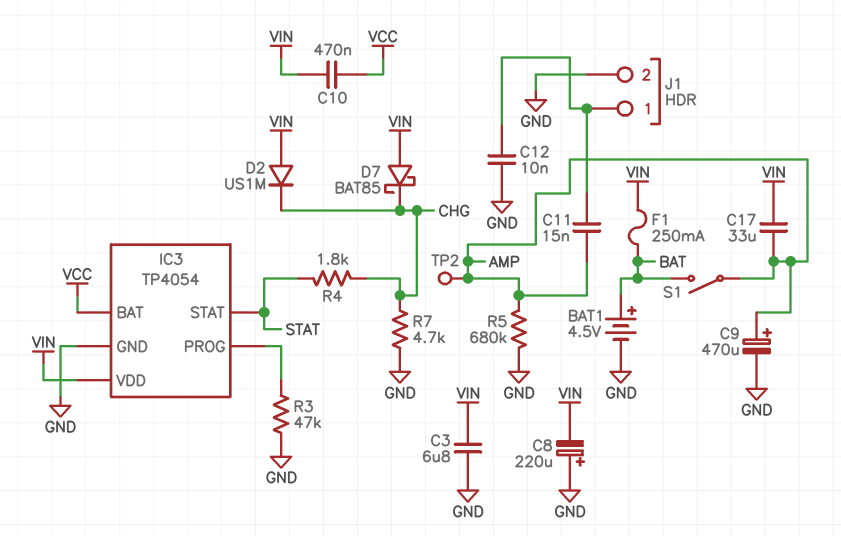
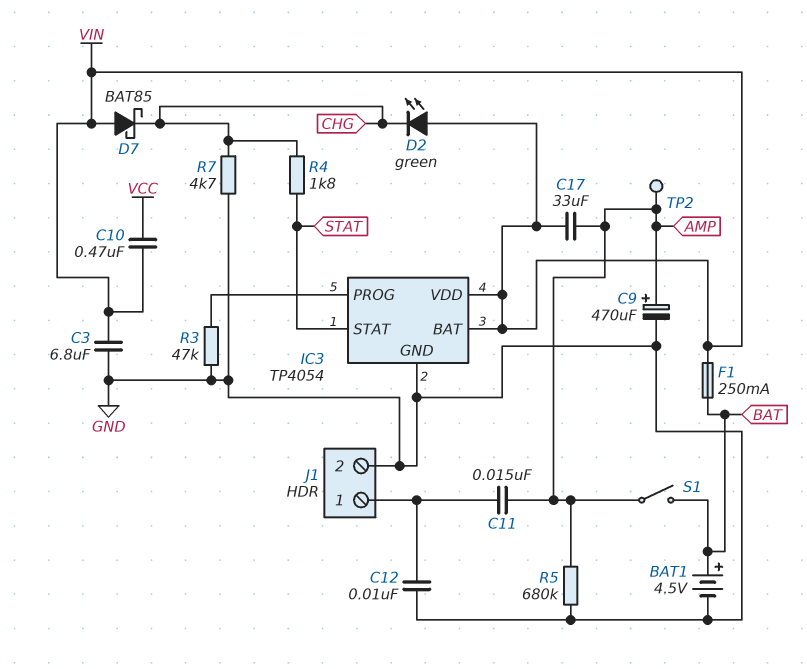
C8: 220uF (plus GND, minus VIN) -> none
D2: diode US1M (A VIN, K CHG) -> LED green (A VIN, K CHG)
IC3 pin BAT: VCC -> VIN

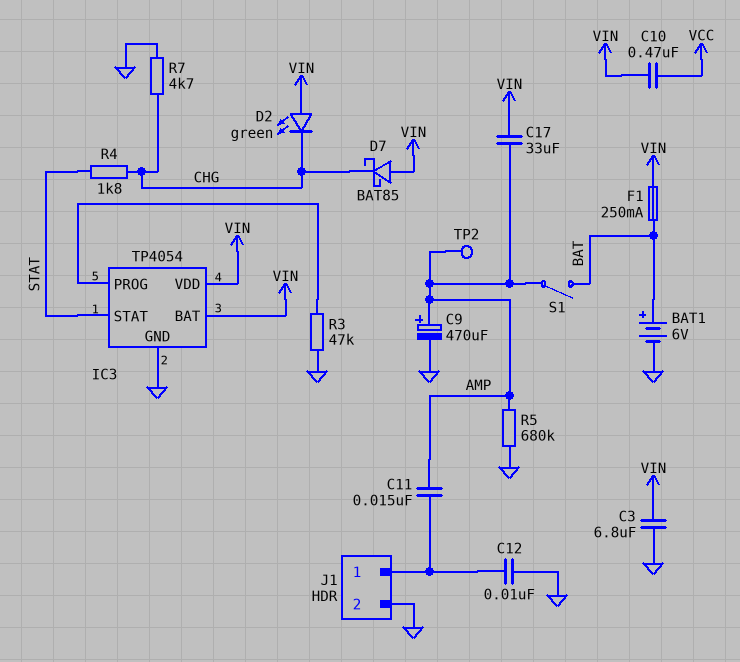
BAT1: 4.5V (plus BAT, minus GND) -> 6V (plus BAT, minus GND)

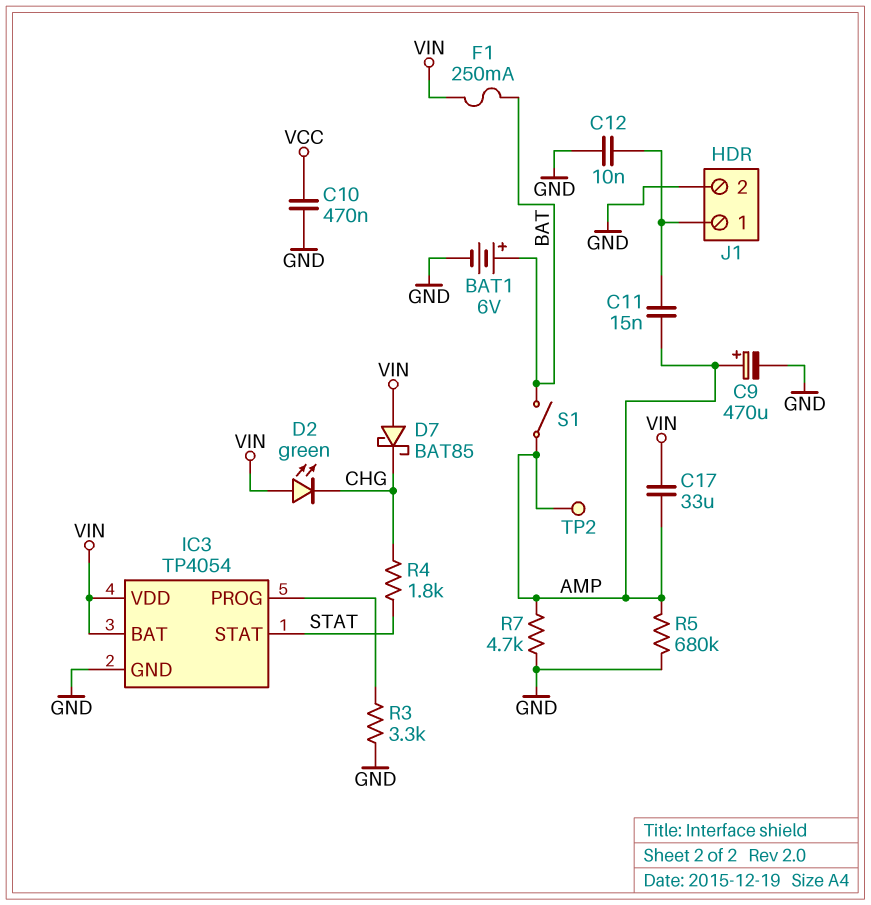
C3: 6.8uF (GND, VIN) -> none
C10: 470nF (VCC, VIN) -> 470nF (GND, VCC)
R3: 47k (GND, IC3/PROG) -> 3.3k (GND, IC3/PROG)
R7: 4.7k (CHG, GND) -> 4.7k (AMP, GND)

